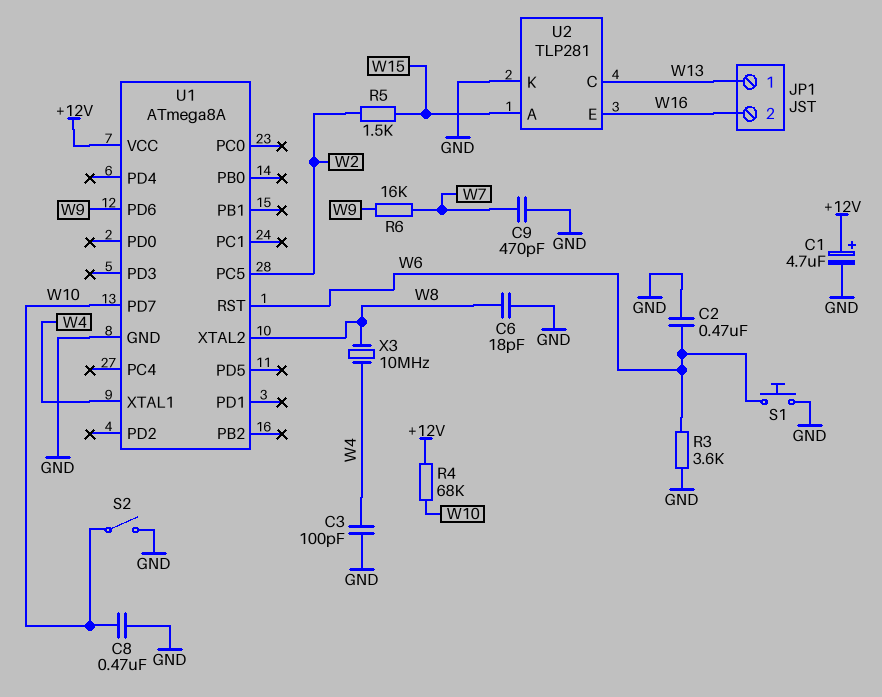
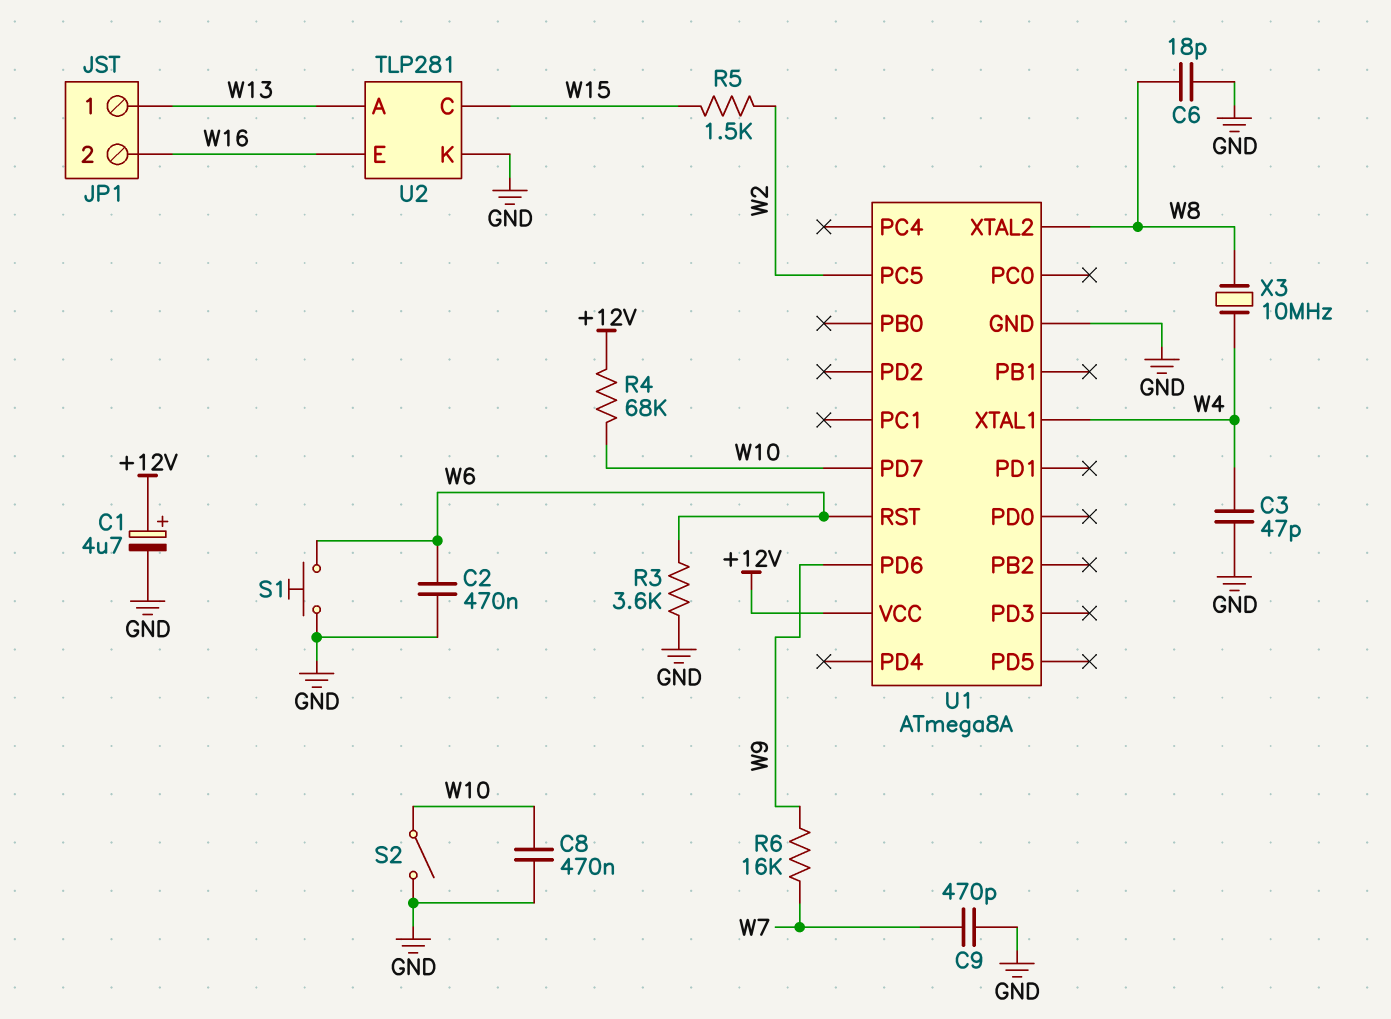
C3: 100pF (GND, W4) -> 47pF (GND, W4)
U2 pin A: W15 -> W13
U2 pin C: W13 -> W15

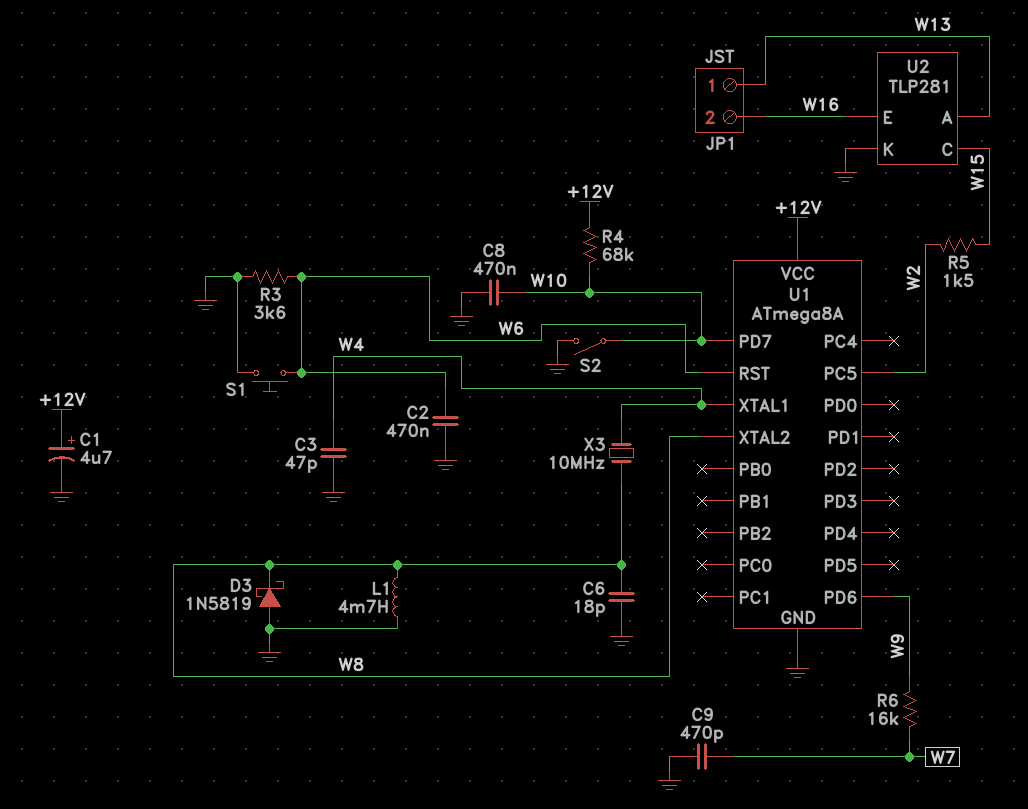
D3: none -> schottky 1N5819 (A GND, K W8)
L1: none -> 4.7mH (GND, W8)

